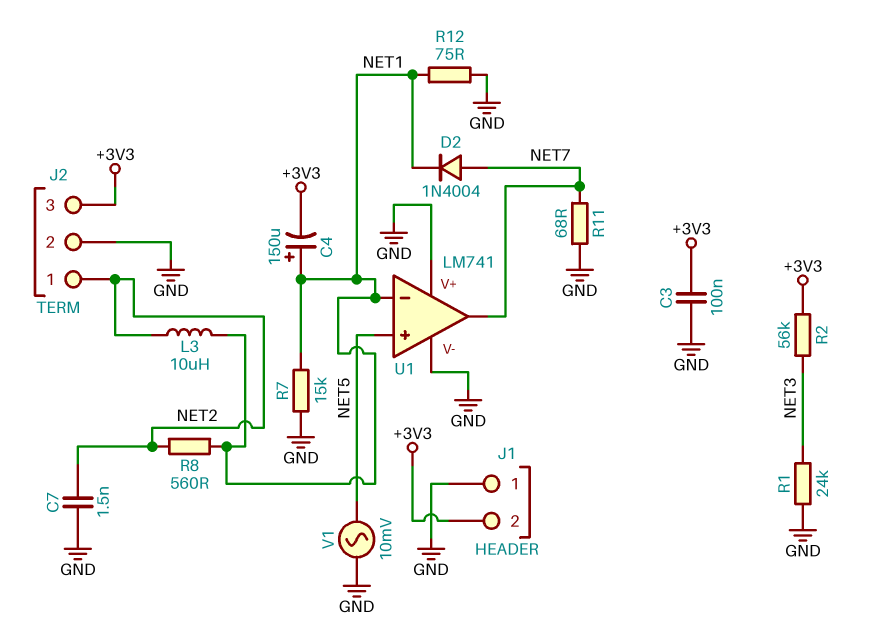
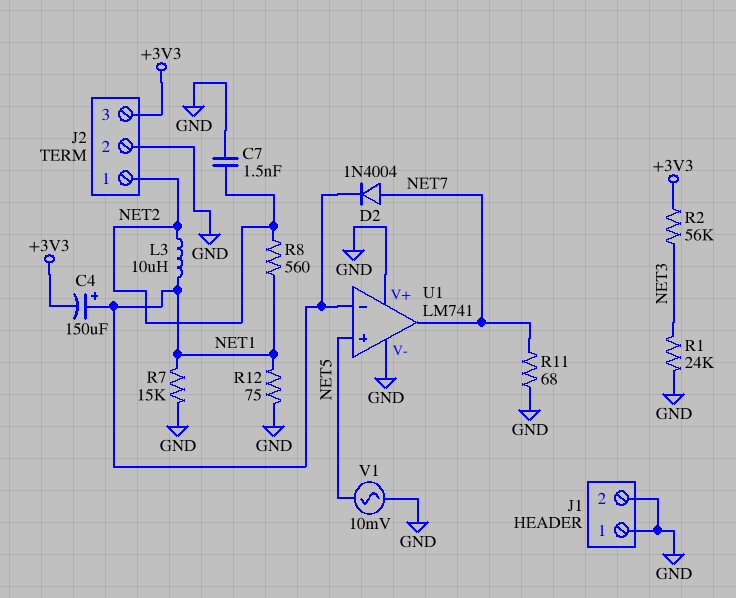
C3: 100nF (+3V3, GND) -> none
J1 pin 2: +3V3 -> GND

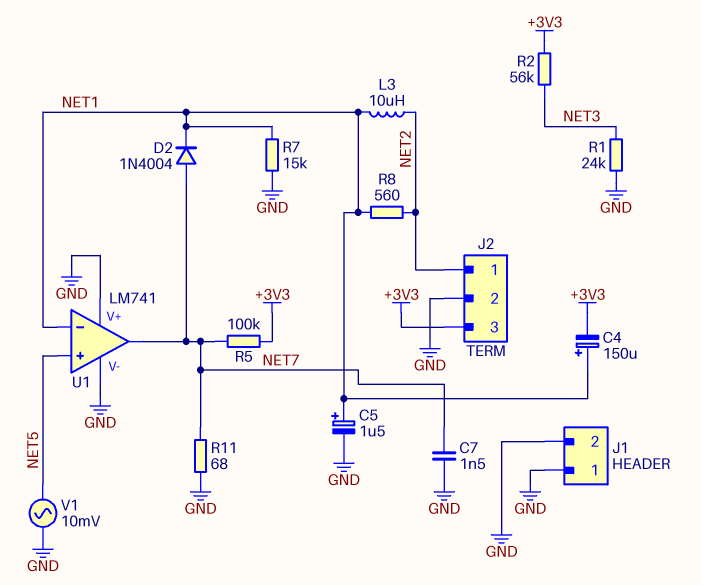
C5: none -> 1.5uF (plus NET1, minus GND)
C7: 1.5nF (GND, NET2) -> 1.5nF (GND, NET7)
R5: none -> 100k (+3V3, NET7)
R12: 75 (GND, NET1) -> none

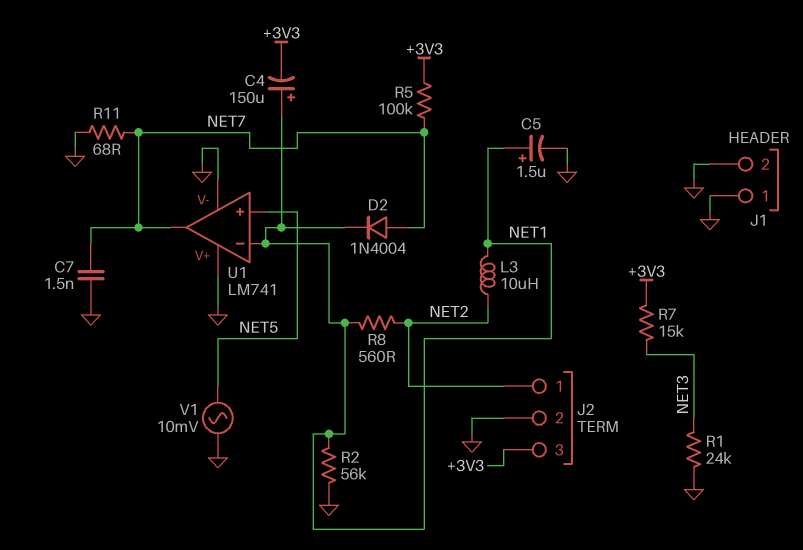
R2: 56k (+3V3, NET3) -> 56k (GND, NET1)
R7: 15k (GND, NET1) -> 15k (+3V3, NET3)

